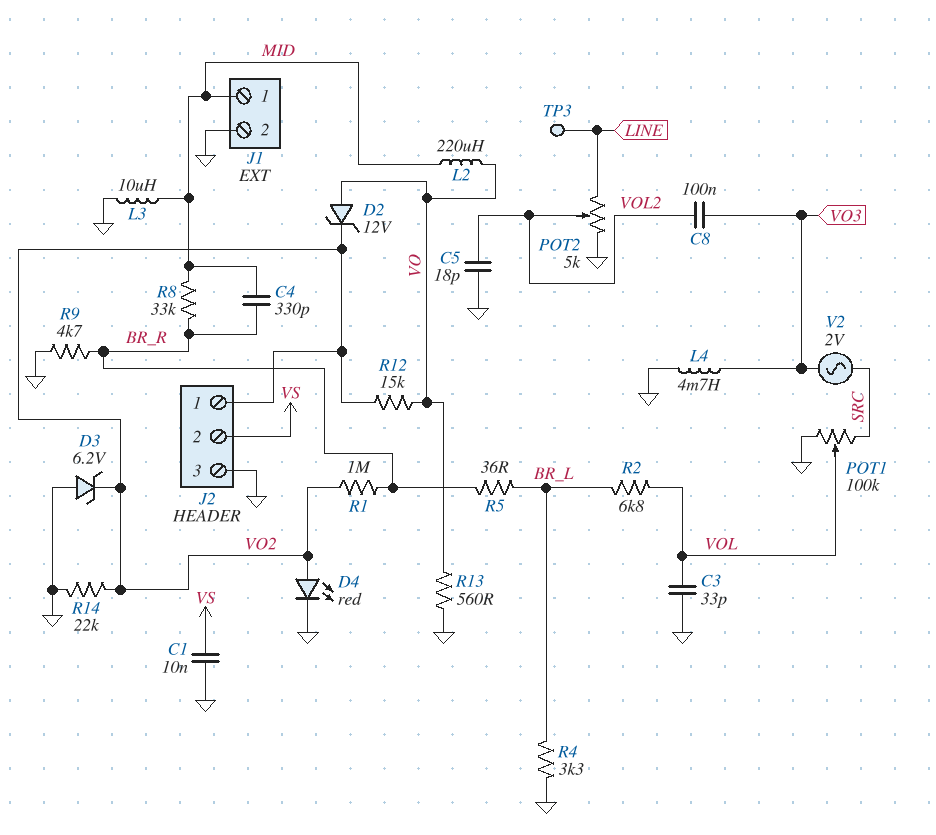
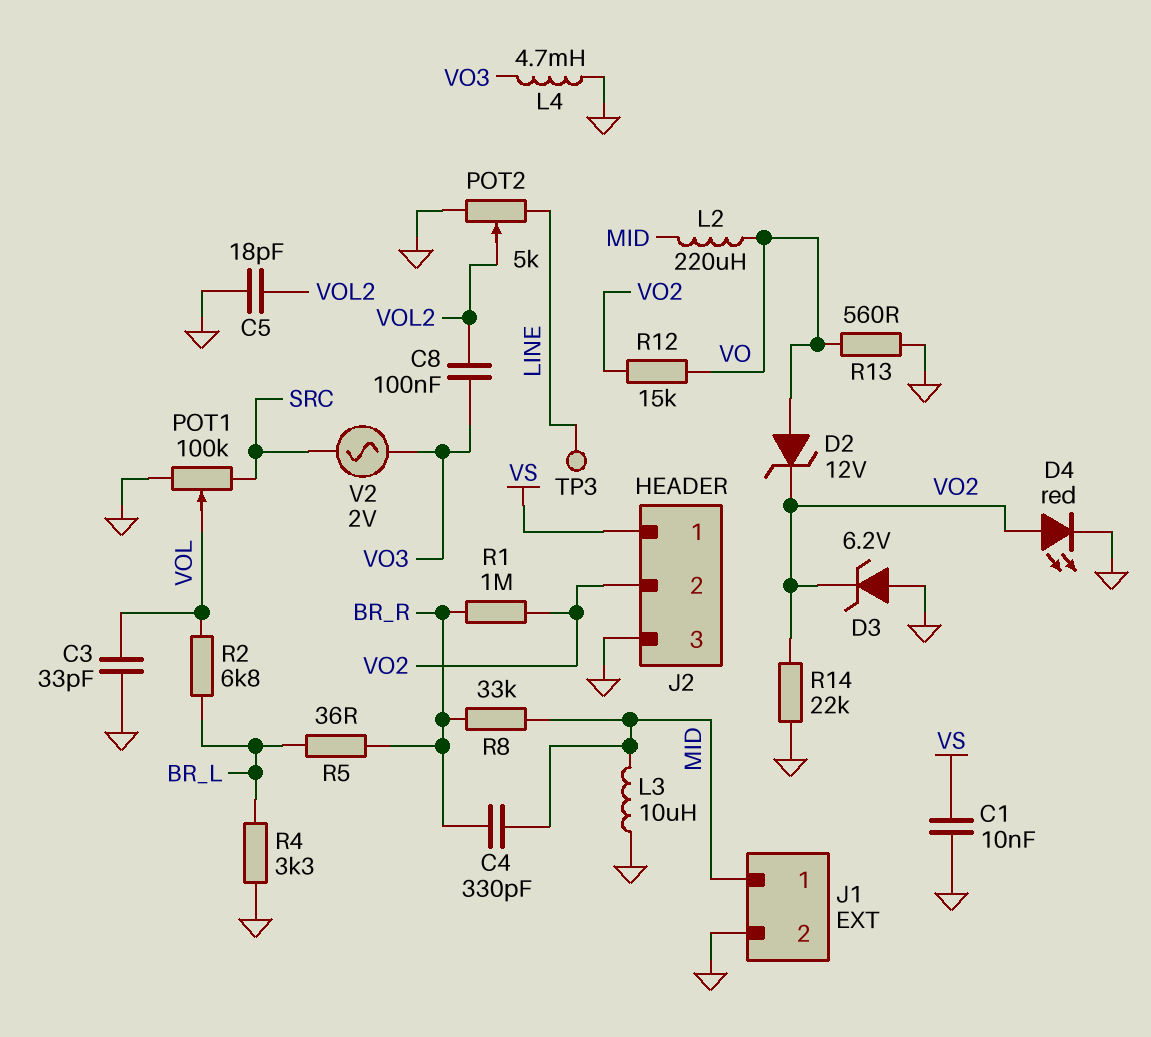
J2 pin 1: VO2 -> VS
J2 pin 2: VS -> VO2
R9: 4.7k (BR_R, GND) -> none

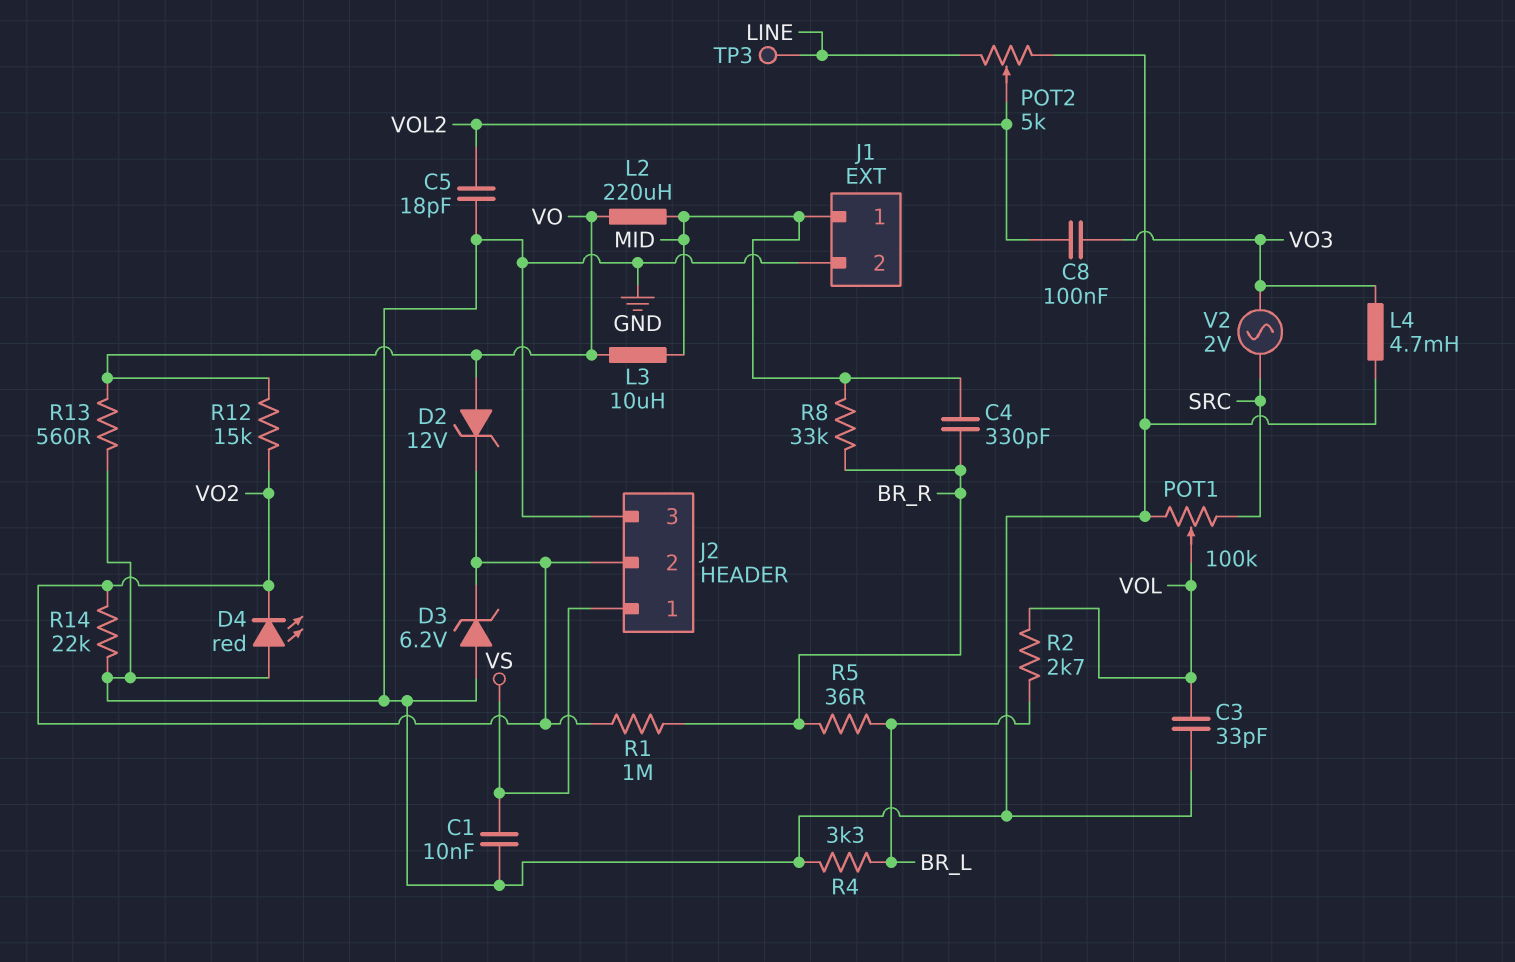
D4: LED red (A VO2, K GND) -> LED red (A GND, K VO2)
L3: 10uH (GND, MID) -> 10uH (MID, VO)
R2: 6.8k (BR_L, VOL) -> 2.7k (BR_L, VOL)

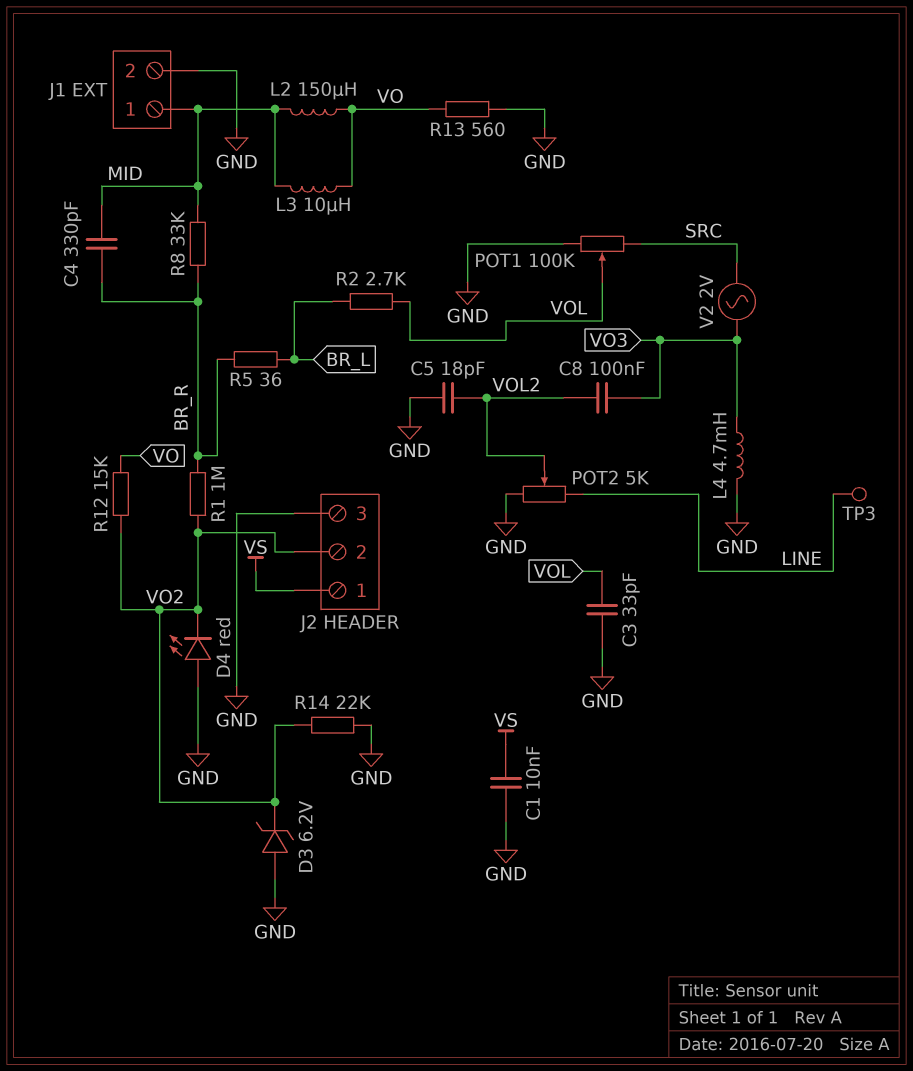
D2: zener 12V (A VO, K VO2) -> none
L2: 220uH (MID, VO) -> 150uH (MID, VO)
R4: 3.3k (BR_L, GND) -> none

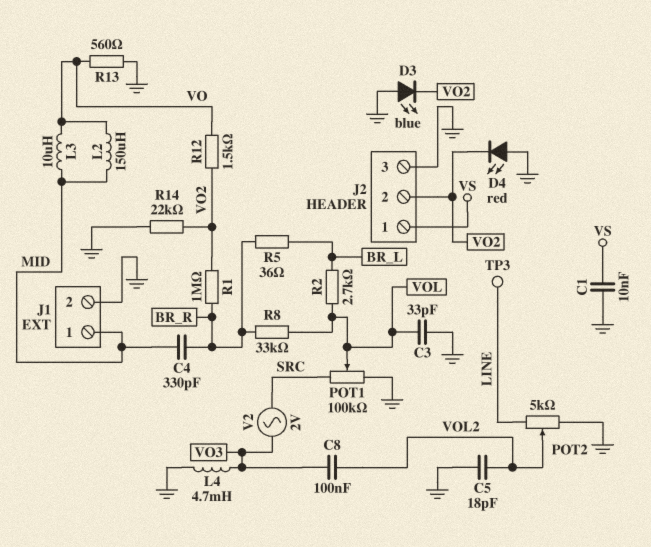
D3: zener 6.2V (A GND, K VO2) -> LED blue (A GND, K VO2)
R8: 33k (BR_R, MID) -> 33k (BR_R, VOL)
R12: 15k (VO, VO2) -> 1.5k (VO, VO2)

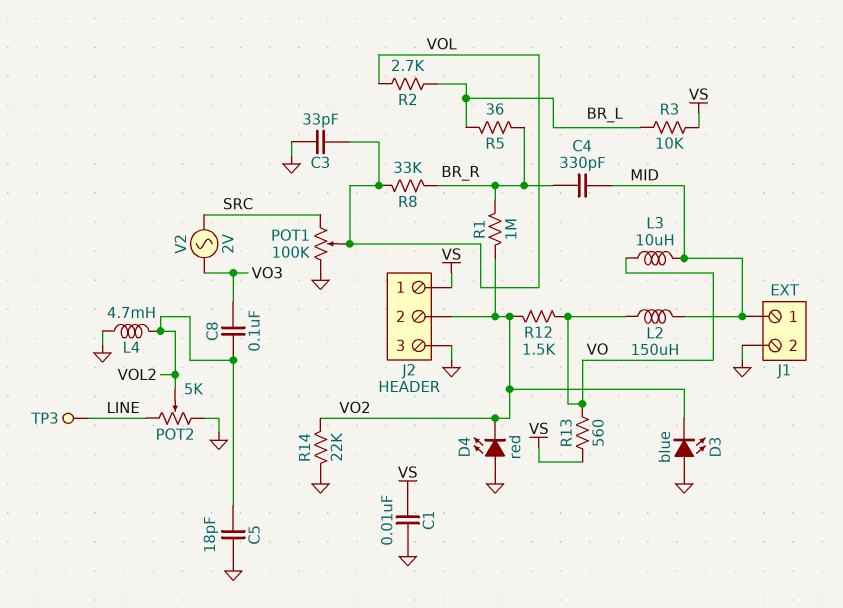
L4: 4.7mH (GND, VO3) -> 4.7mH (GND, VOL2)
R3: none -> 10k (BR_L, VS)
R13: 560 (GND, VO) -> 560 (VO, VS)

